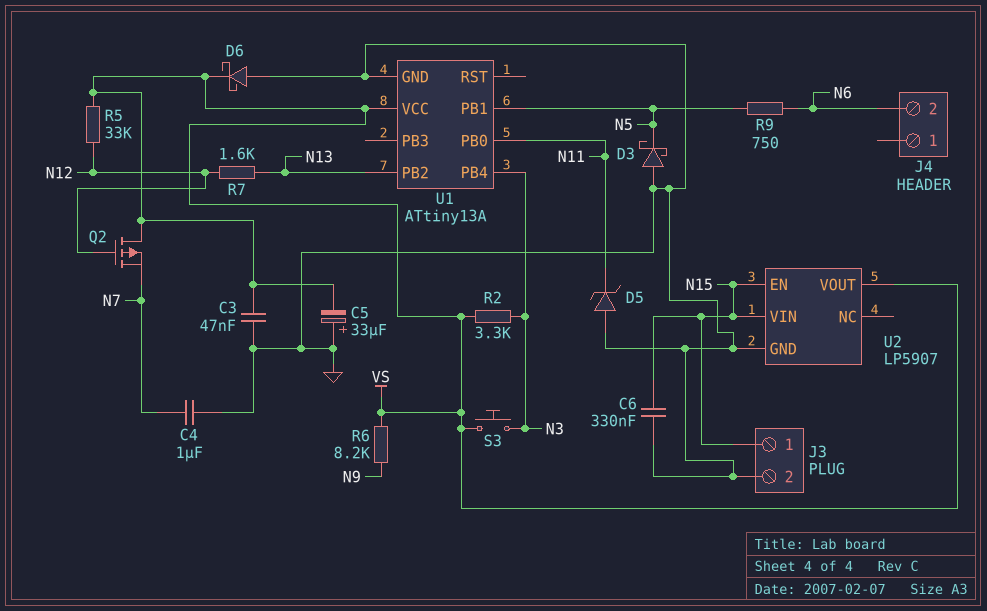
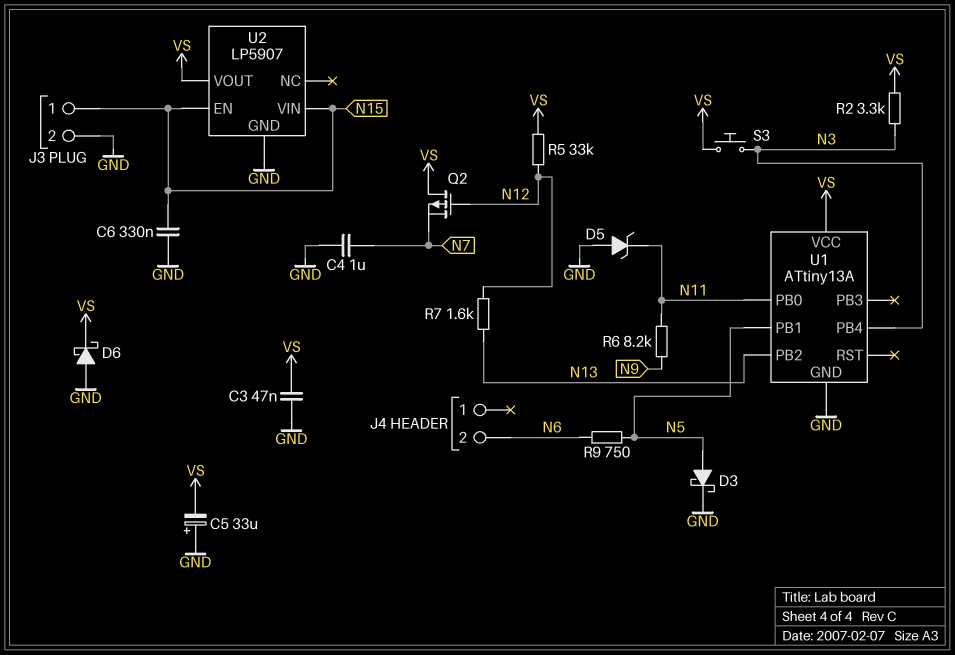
D3: schottky (A GND, K N5) -> schottky (A N5, K GND)
R6: 8.2k (N9, VS) -> 8.2k (N9, N11)

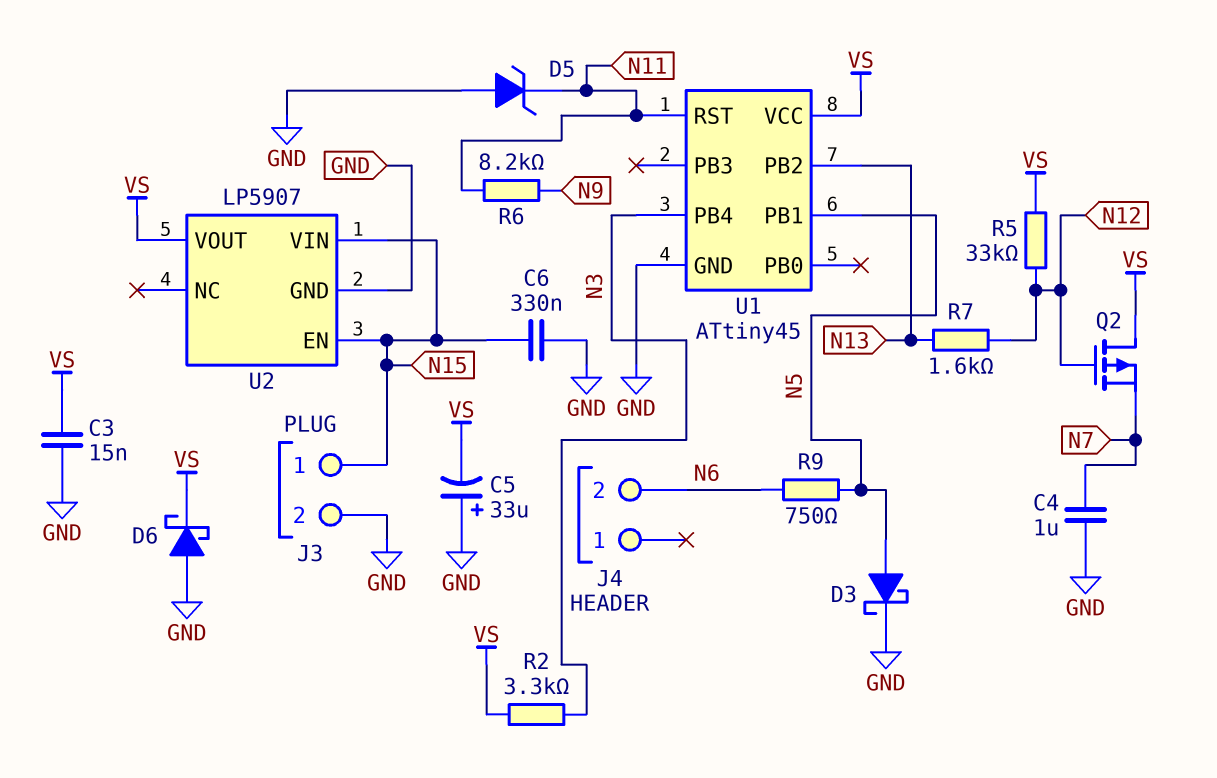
C3: 47nF (GND, VS) -> 15nF (GND, VS)
S3: button (N3, VS) -> none
U1: ATtiny13A -> ATtiny45
U1 pin PB0: N11 -> none
U1 pin RST: none -> N11

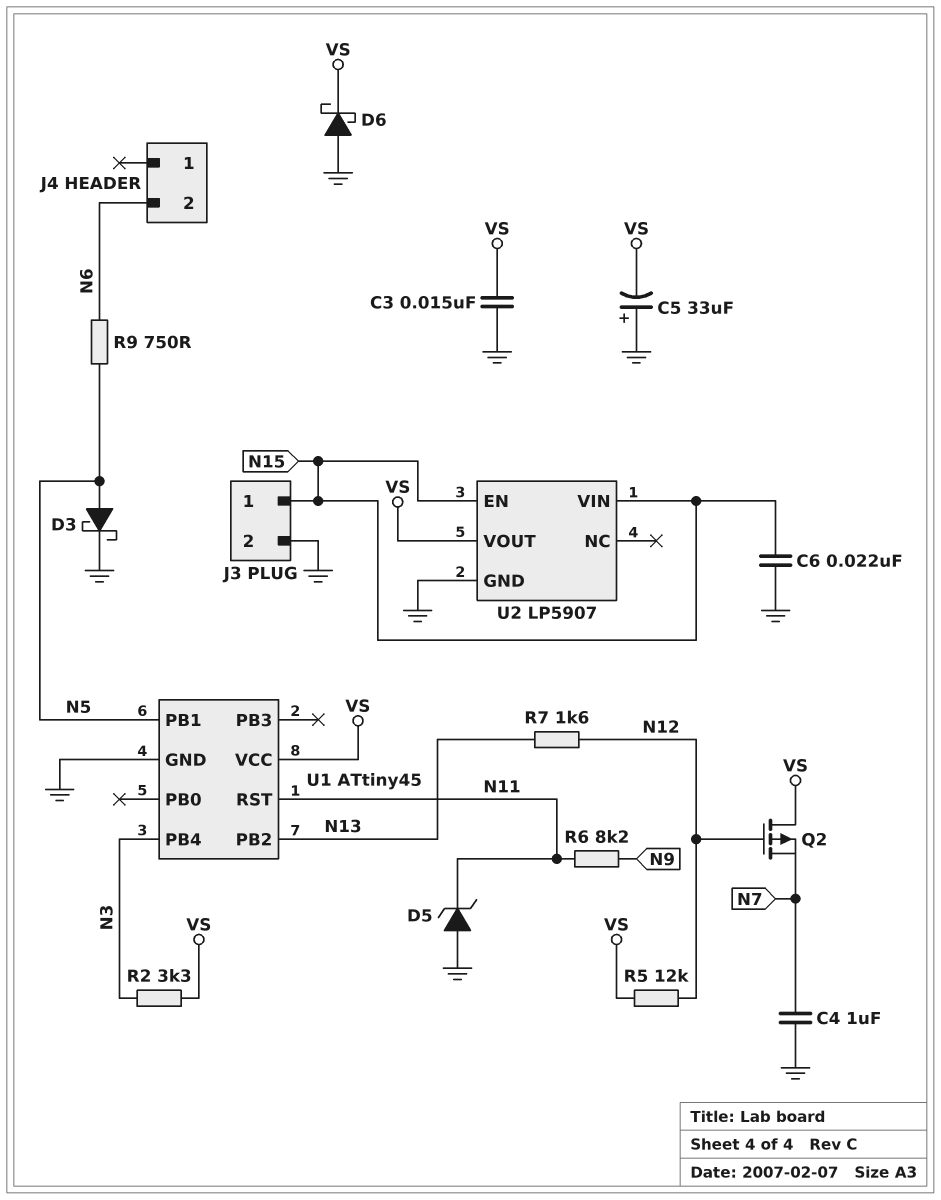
C6: 330nF (GND, N15) -> 22nF (GND, N15)
R5: 33k (N12, VS) -> 12k (N12, VS)

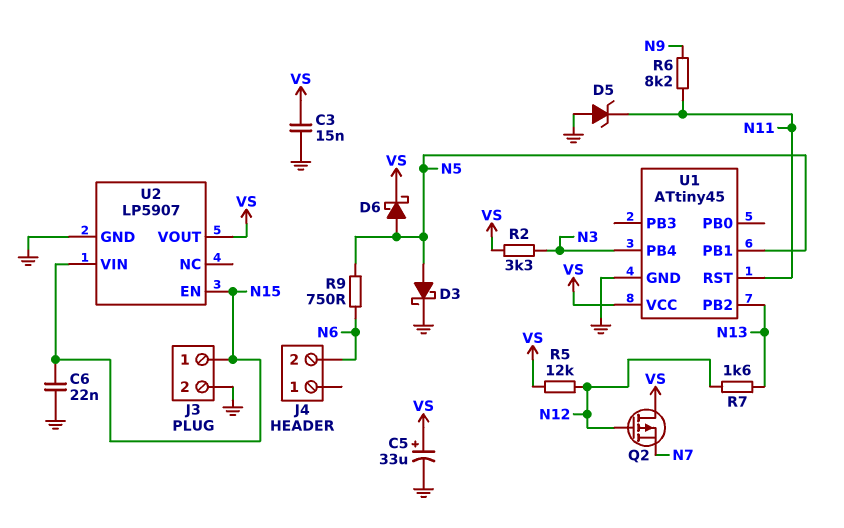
C4: 1uF (GND, N7) -> none
C5: 33uF (plus GND, minus VS) -> 33uF (plus VS, minus GND)
D6: schottky (A GND, K VS) -> schottky (A N5, K VS)

